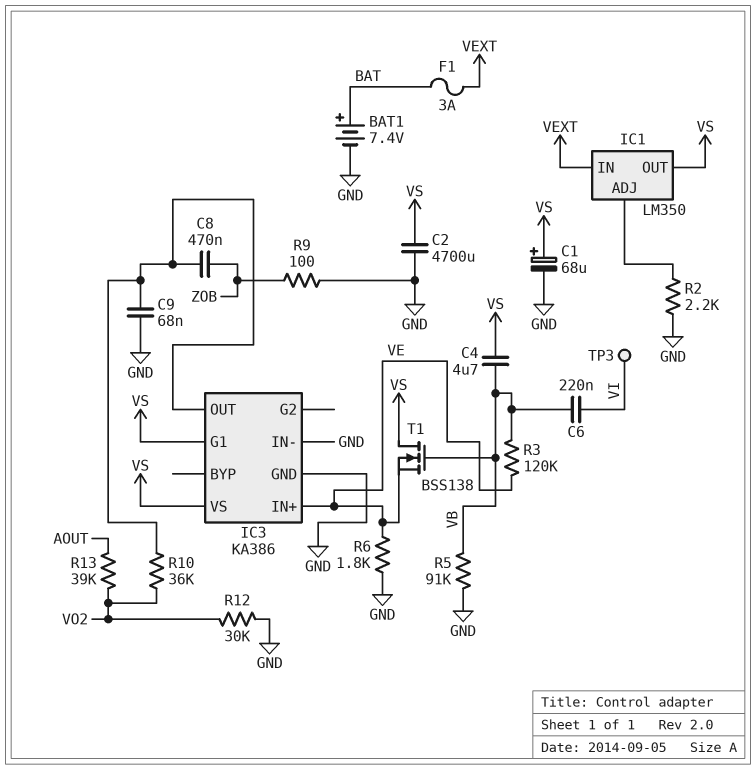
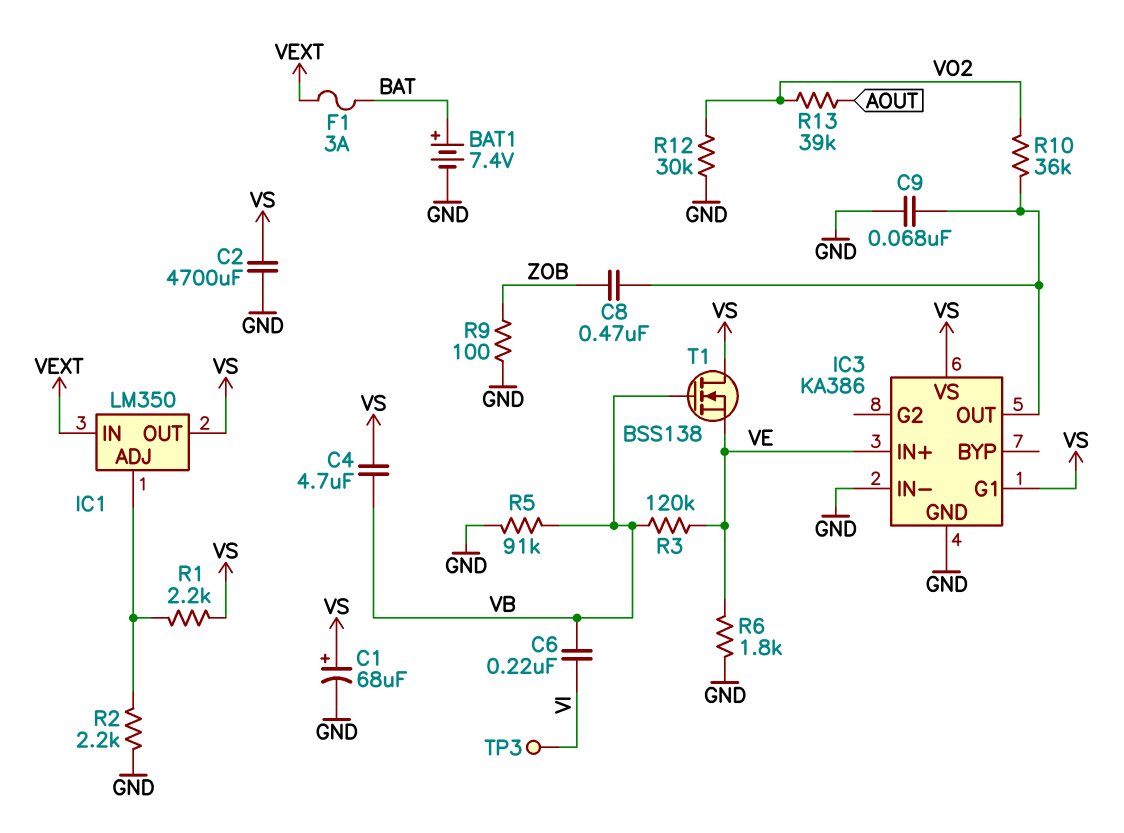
R1: none -> 2.2k (IC1/ADJ, VS)

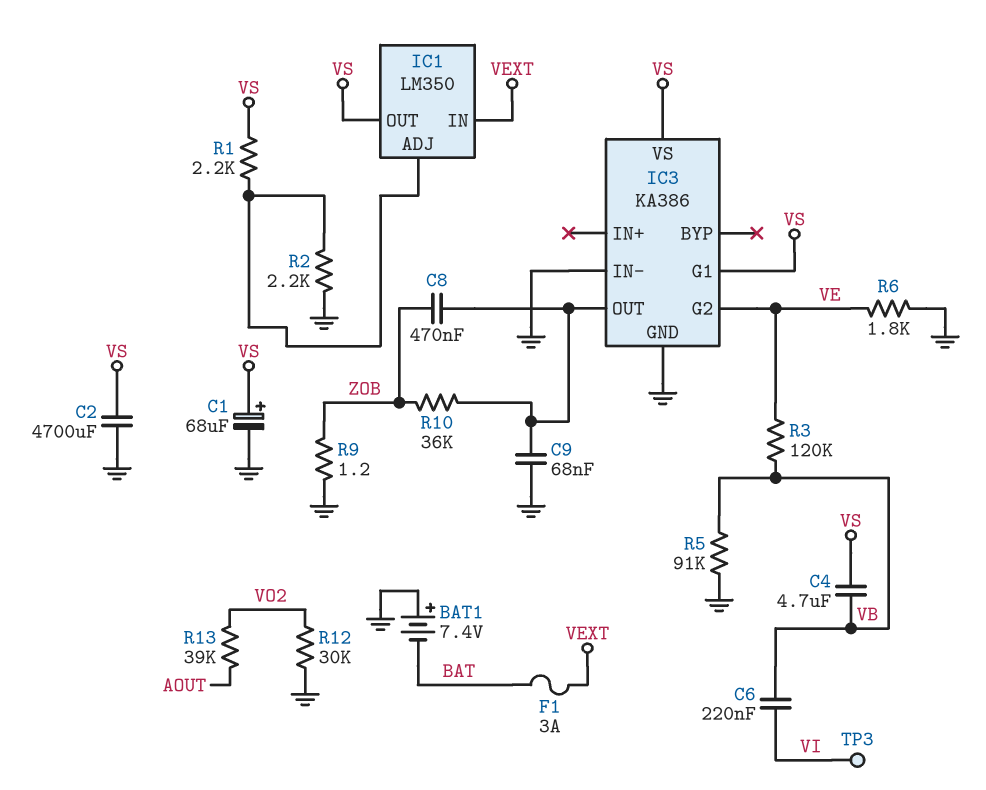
BAT1: 7.4V (plus BAT, minus GND) -> 7.4V (plus GND, minus BAT)
IC3 pin G2: none -> VE
IC3 pin IN+: VE -> none
R9: 100 (GND, ZOB) -> 1.2 (GND, ZOB)
R10: 36k (IC3/OUT, VO2) -> 36k (IC3/OUT, ZOB)
T1: NMOS BSS138 (G VB, D VS, S VE) -> none

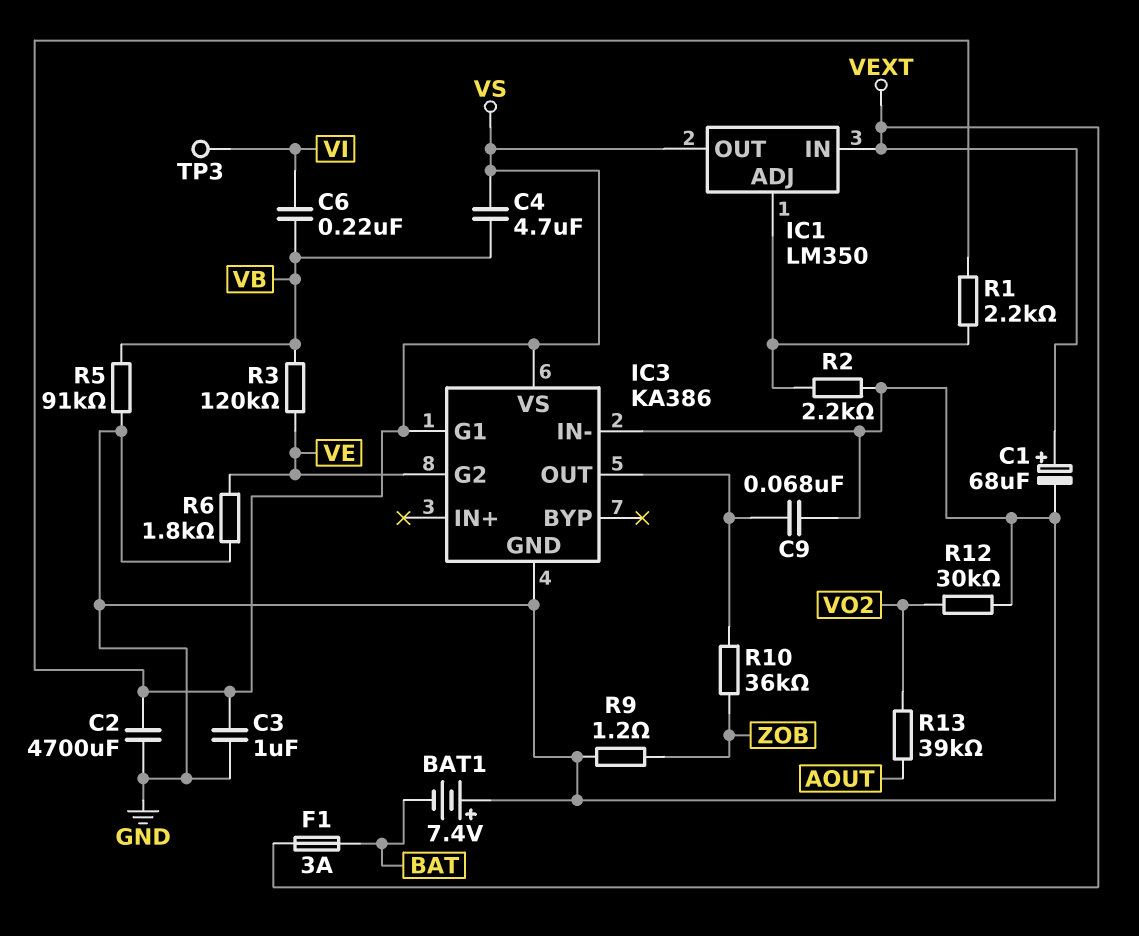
C1: 68uF (plus VS, minus GND) -> 68uF (plus VEXT, minus GND)
C3: none -> 1uF (GND, VS)
C8: 470nF (IC3/OUT, ZOB) -> none

